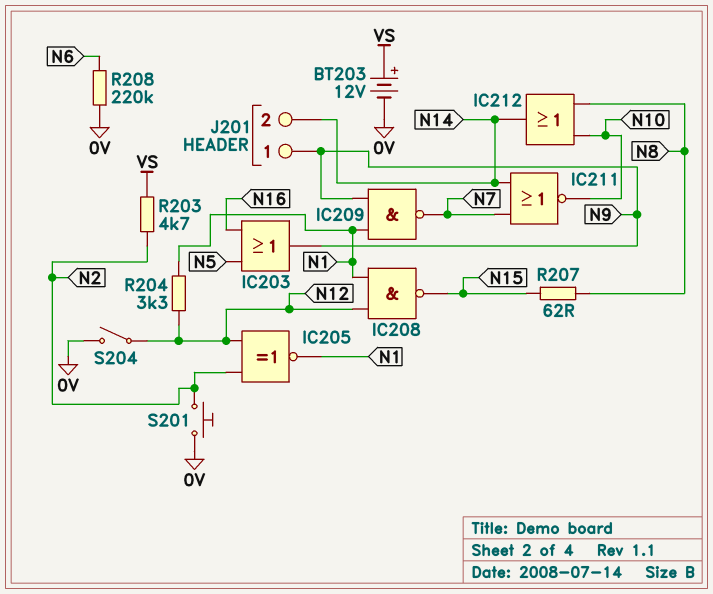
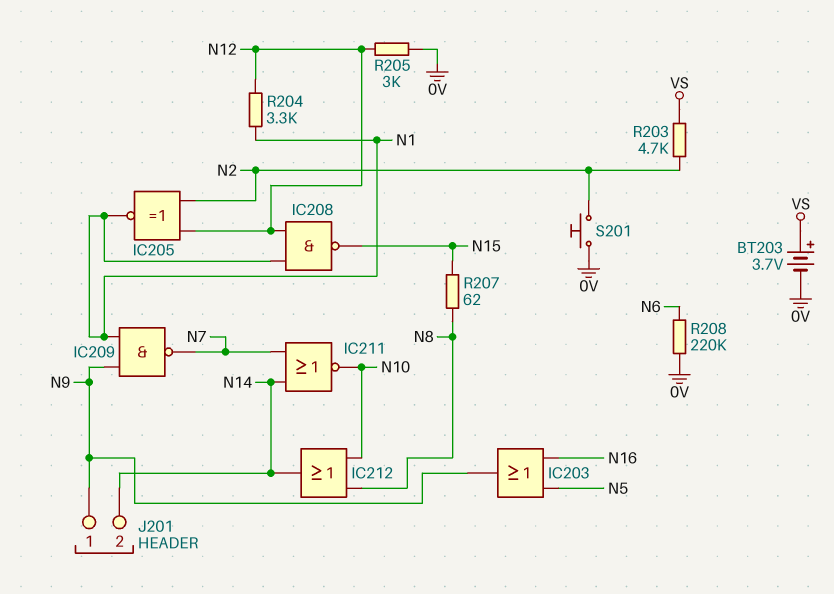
BT203: 12V (plus VS, minus 0V) -> 3.7V (plus VS, minus 0V)
R205: none -> 3k (0V, N12)
S204: switch (0V, N12) -> none

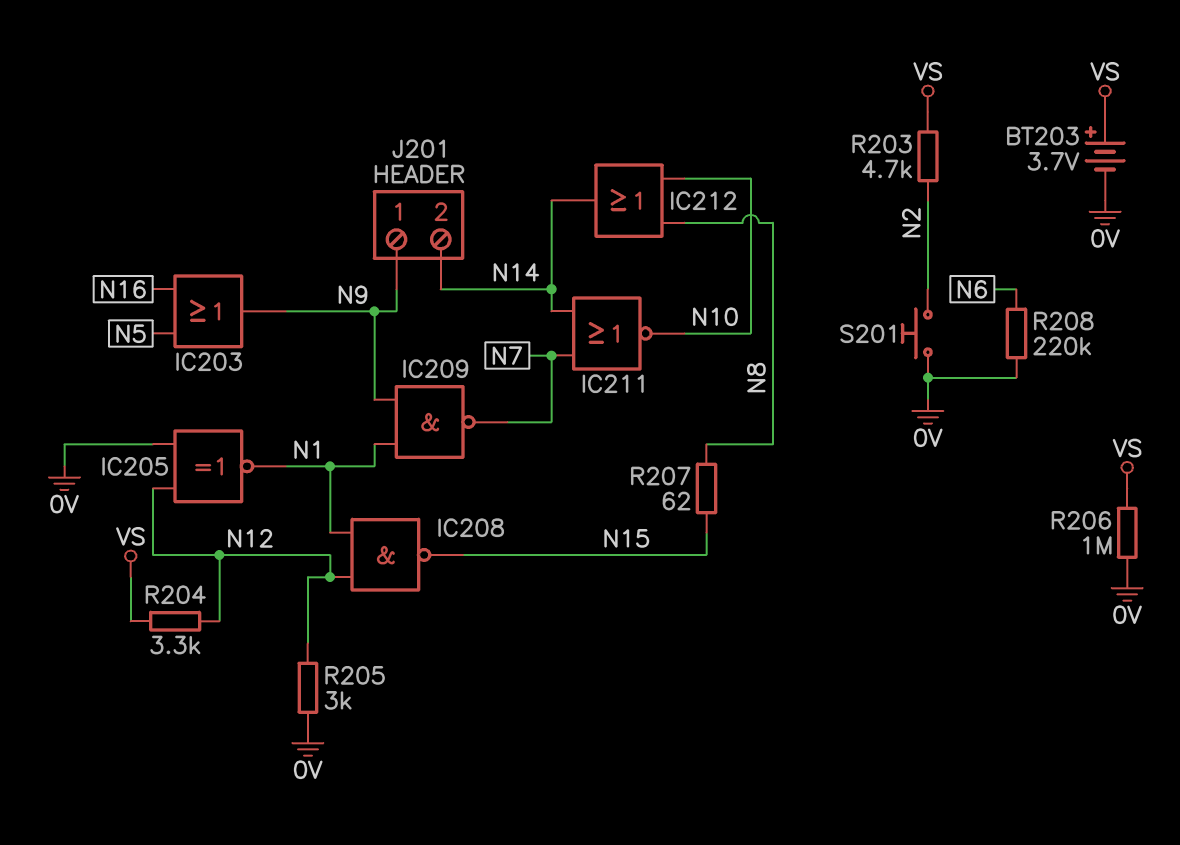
IC205: XNOR (in N2, in N12, out N1) -> XNOR (in 0V, in N12, out N1)
R204: 3.3k (N1, N12) -> 3.3k (N12, VS)
R206: none -> 1M (0V, VS)

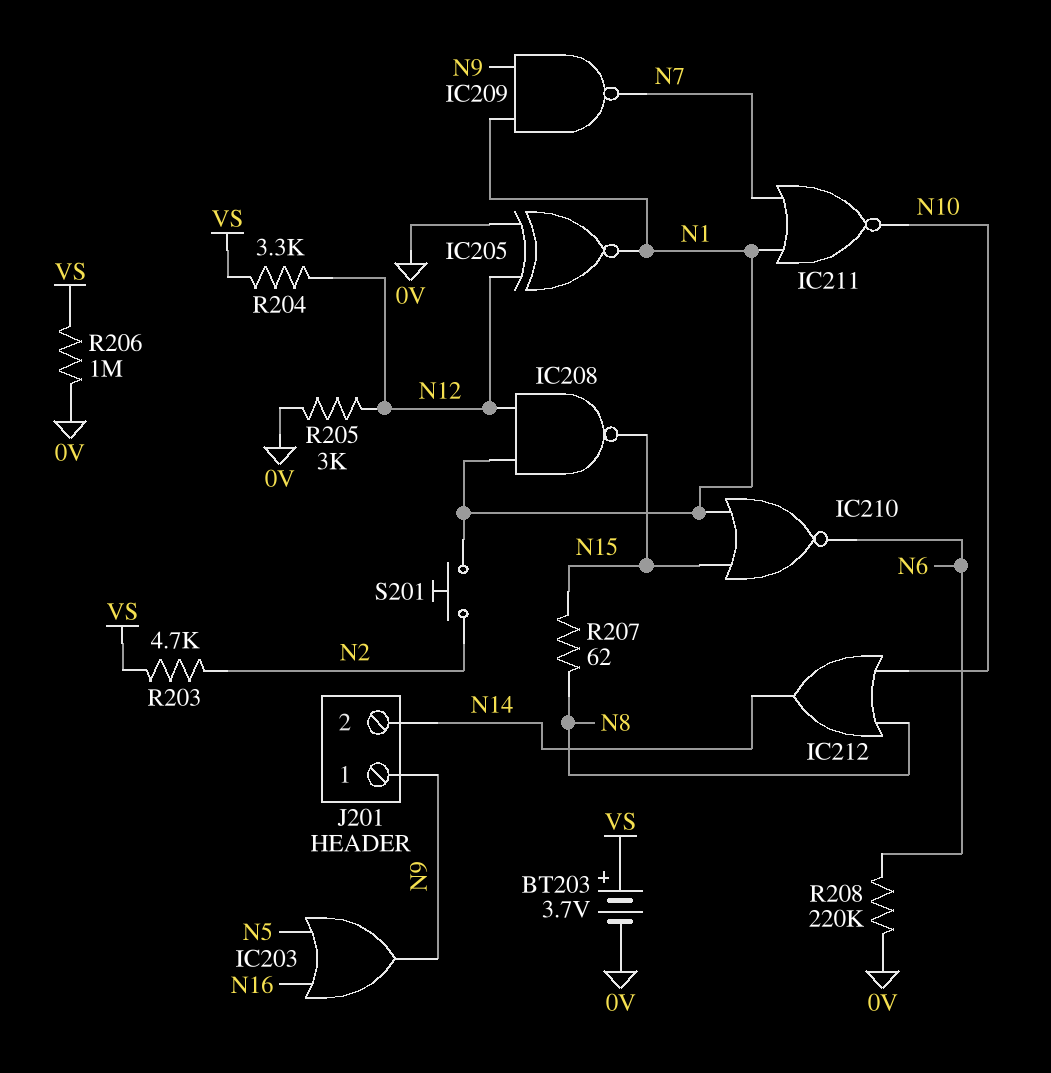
IC210: none -> NOR (in N1, in N15, out N6)
IC211: NOR (in N7, in N14, out N10) -> NOR (in N1, in N7, out N10)
S201: button (0V, N2) -> button (N1, N2)

